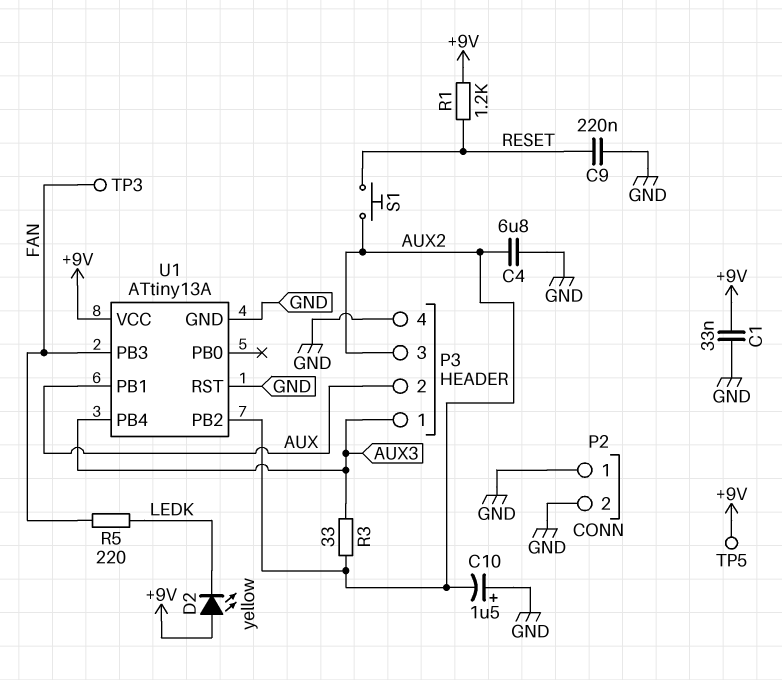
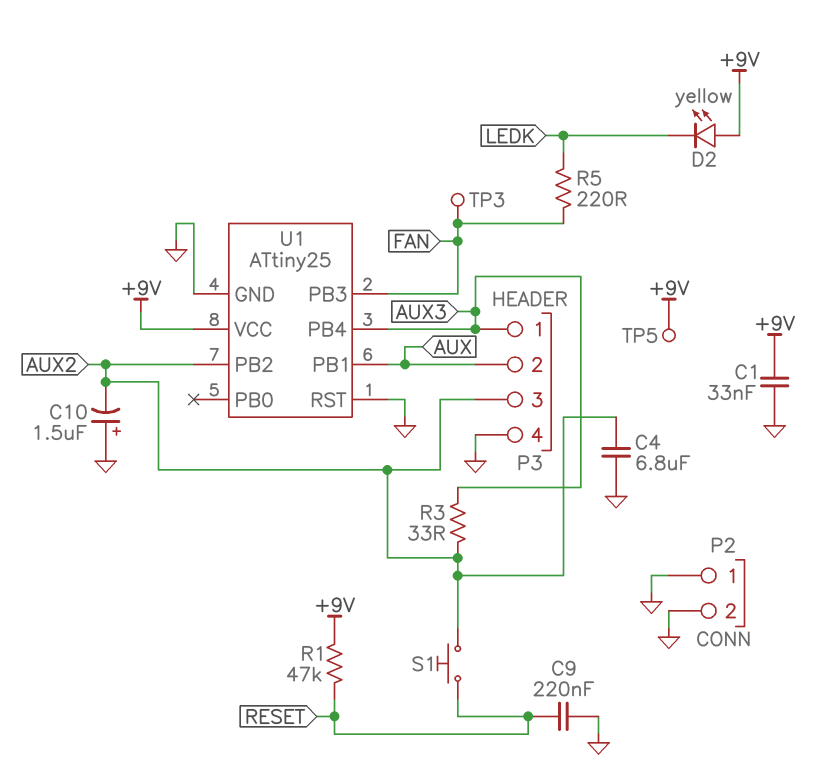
R1: 1.2k (+9V, RESET) -> 47k (+9V, RESET)
U1: ATtiny13A -> ATtiny25

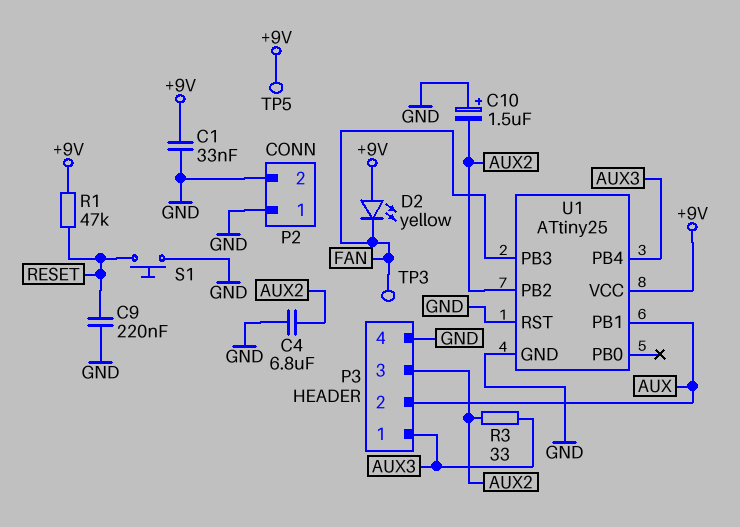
D2: LED yellow (A +9V, K LEDK) -> LED yellow (A +9V, K FAN)
R5: 220 (FAN, LEDK) -> none
S1: button (AUX2, RESET) -> button (GND, RESET)

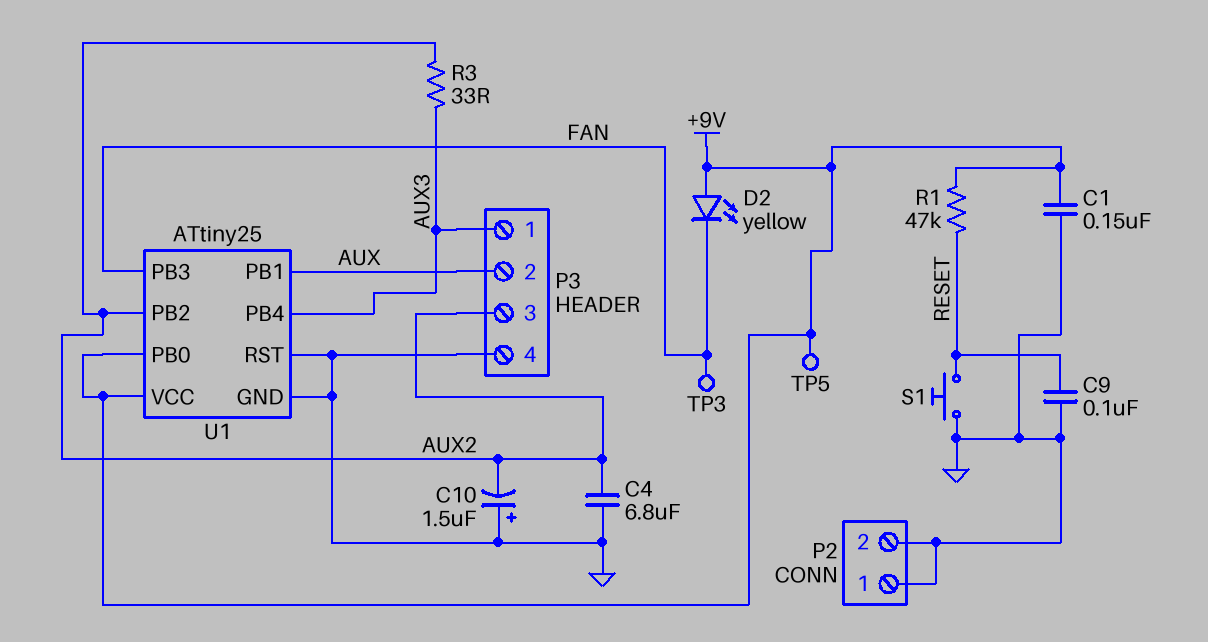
C1: 33nF (+9V, GND) -> 150nF (+9V, GND)
C9: 220nF (GND, RESET) -> 100nF (GND, RESET)
U1 pin PB0: none -> +9V

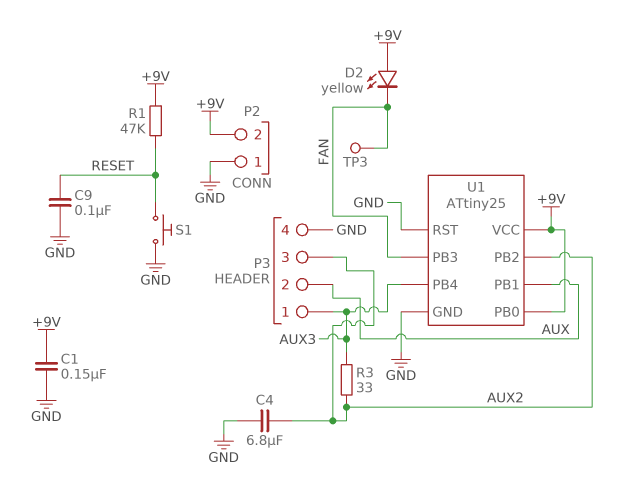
C10: 1.5uF (plus GND, minus AUX2) -> none
P2 pin 2: GND -> +9V
TP5: test point (+9V) -> none

